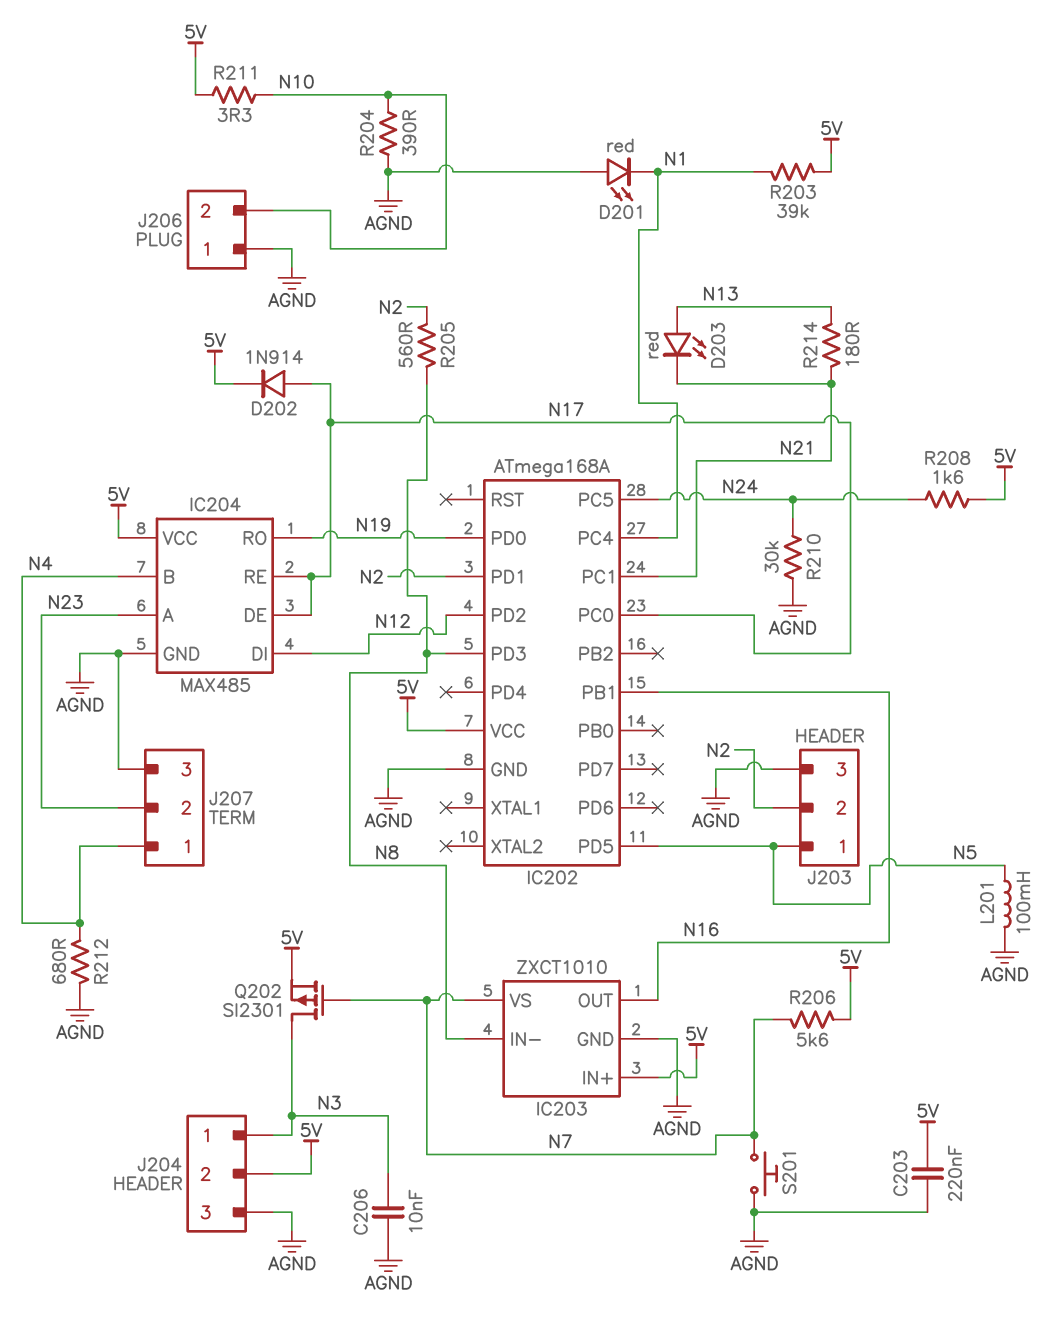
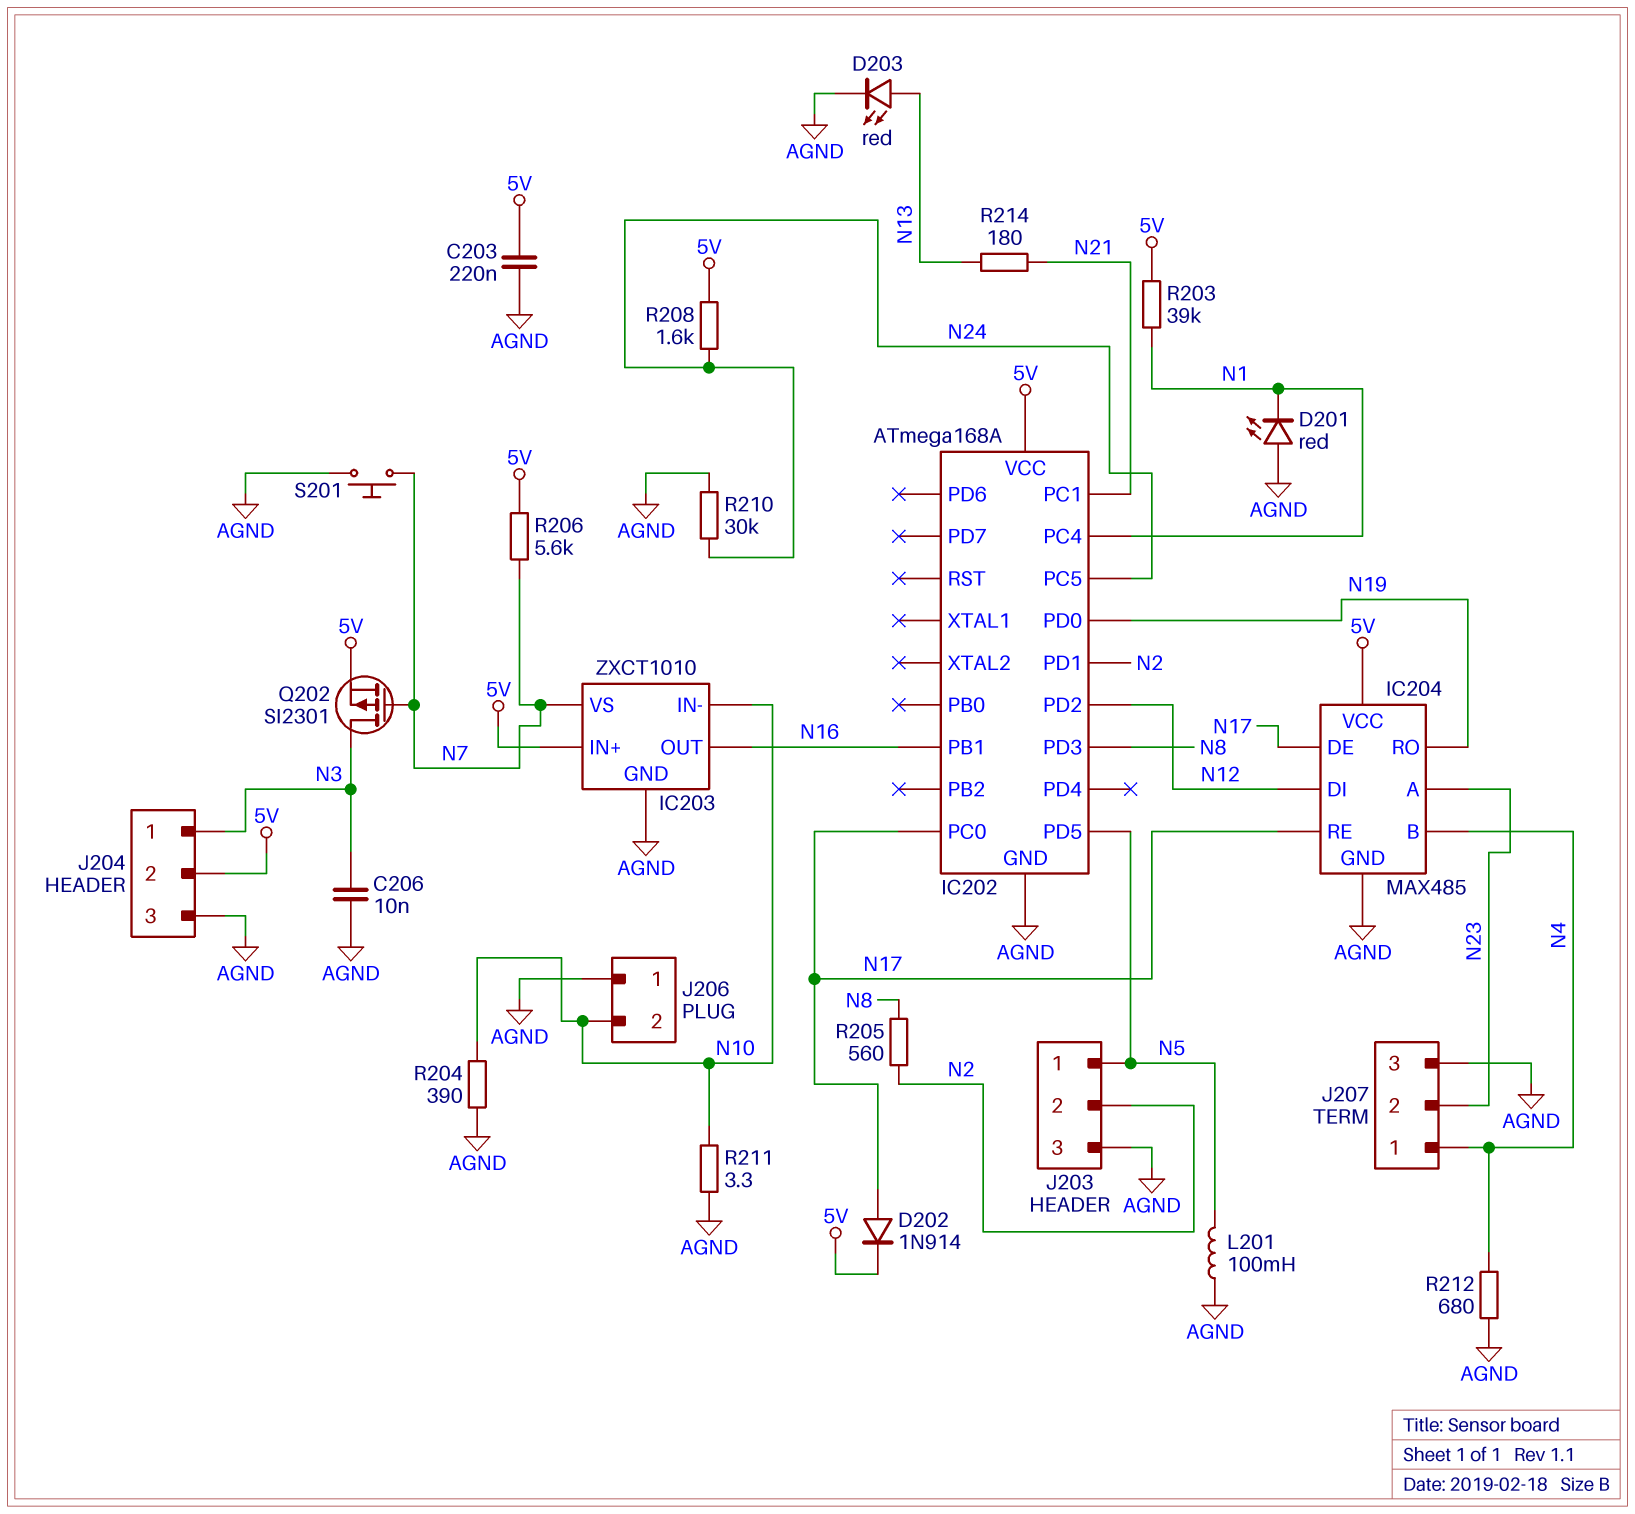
D203: LED red (A N13, K N21) -> LED red (A N13, K AGND)
IC203 pin IN-: N8 -> N10
R211: 3.3 (5V, N10) -> 3.3 (AGND, N10)

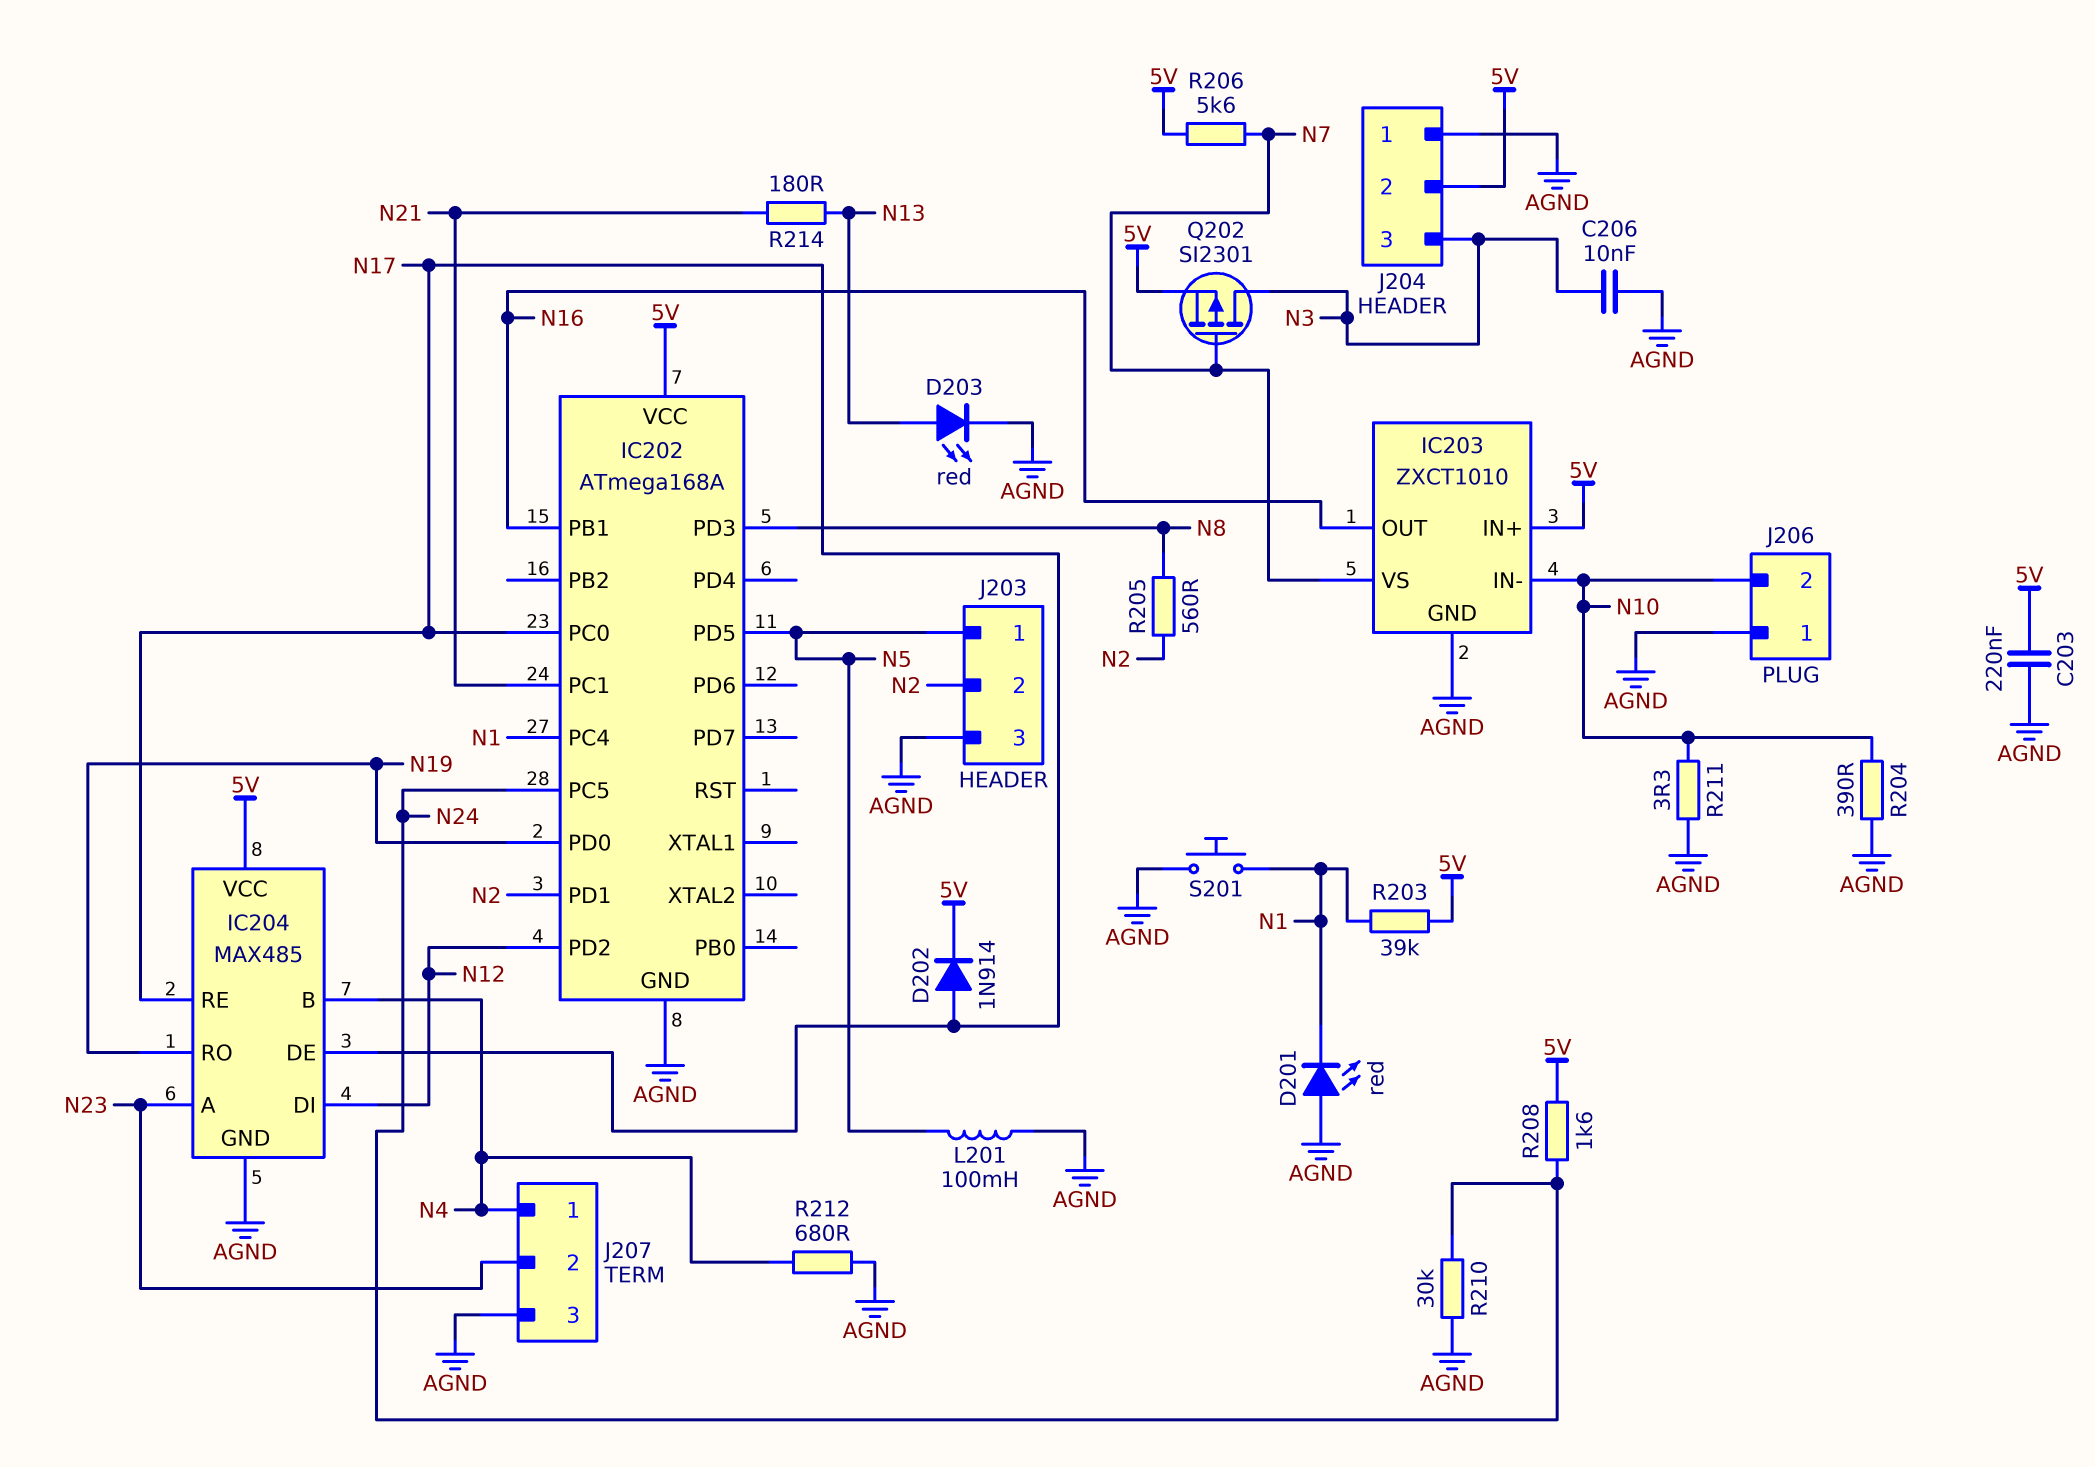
J204 pin 1: N3 -> AGND
J204 pin 3: AGND -> N3
S201: button (AGND, N7) -> button (AGND, N1)

